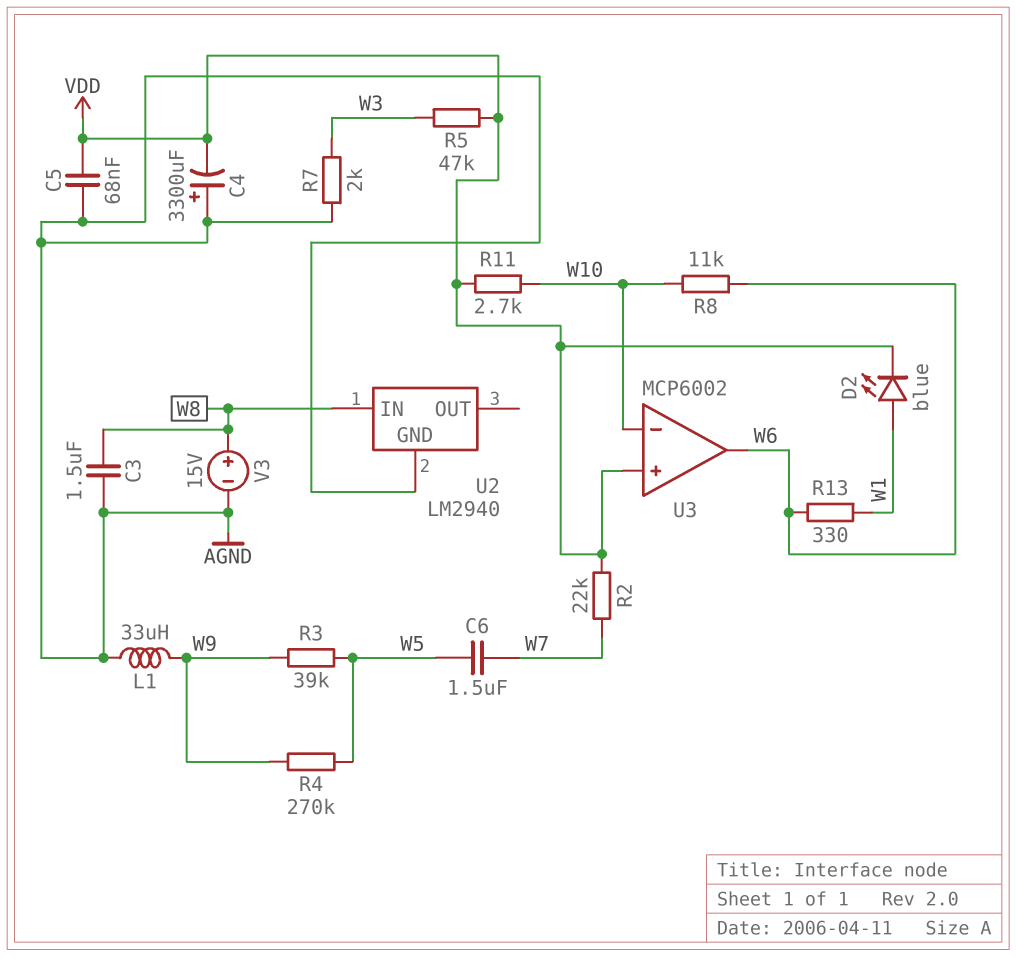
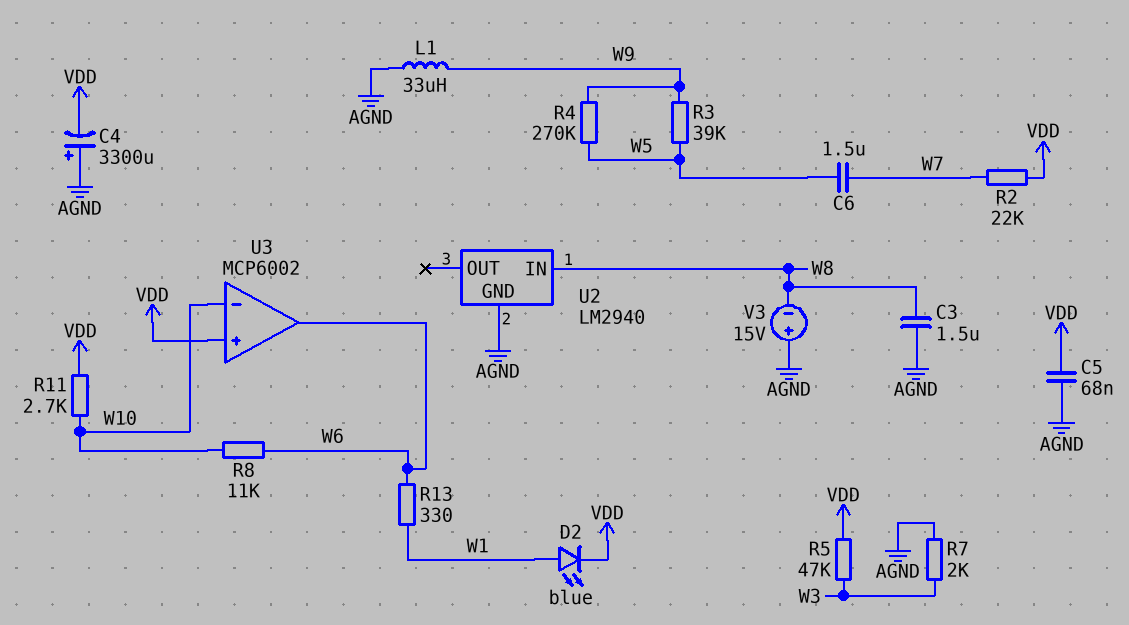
V3: 15V (plus W8, minus AGND) -> 15V (plus AGND, minus W8)

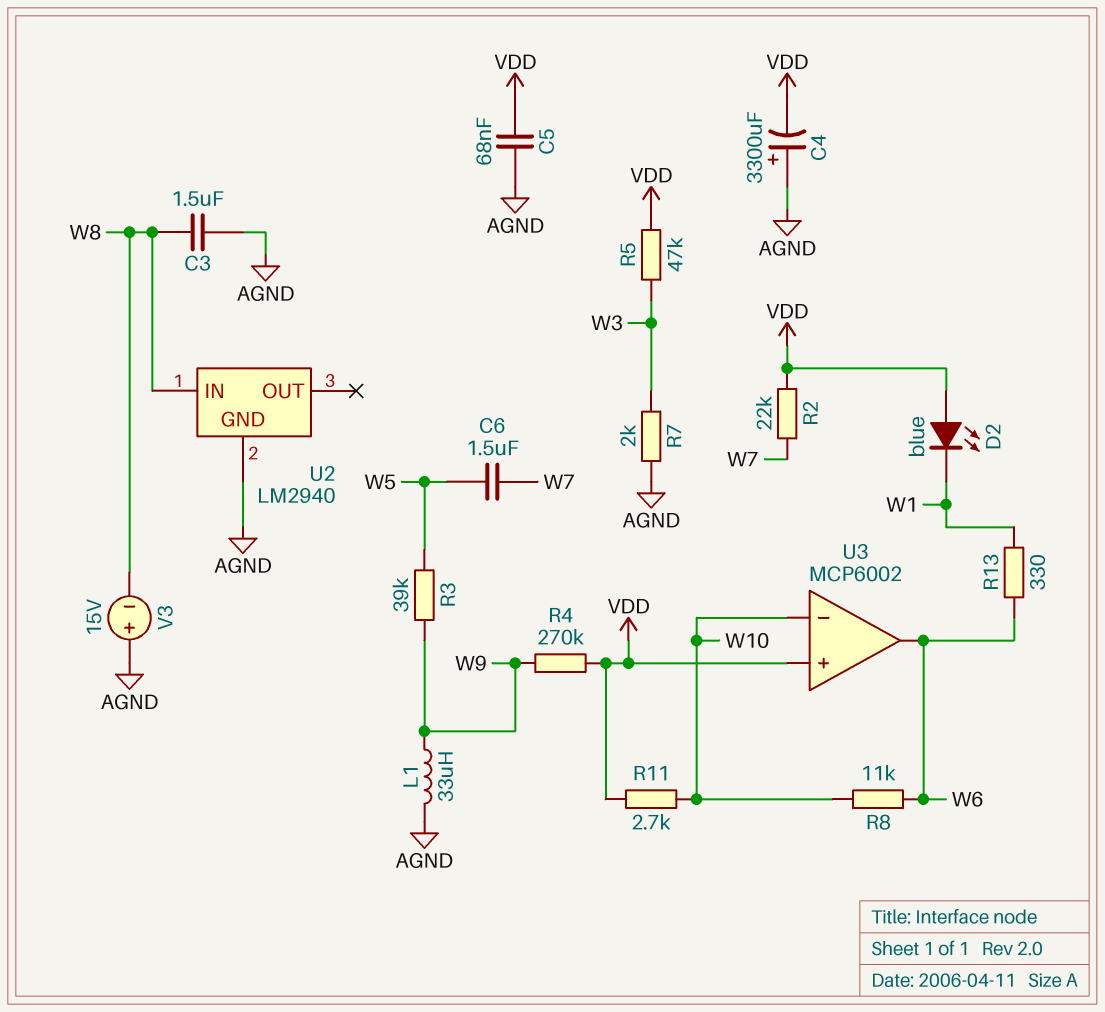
D2: LED blue (A W1, K VDD) -> LED blue (A VDD, K W1)
R4: 270k (W5, W9) -> 270k (VDD, W9)

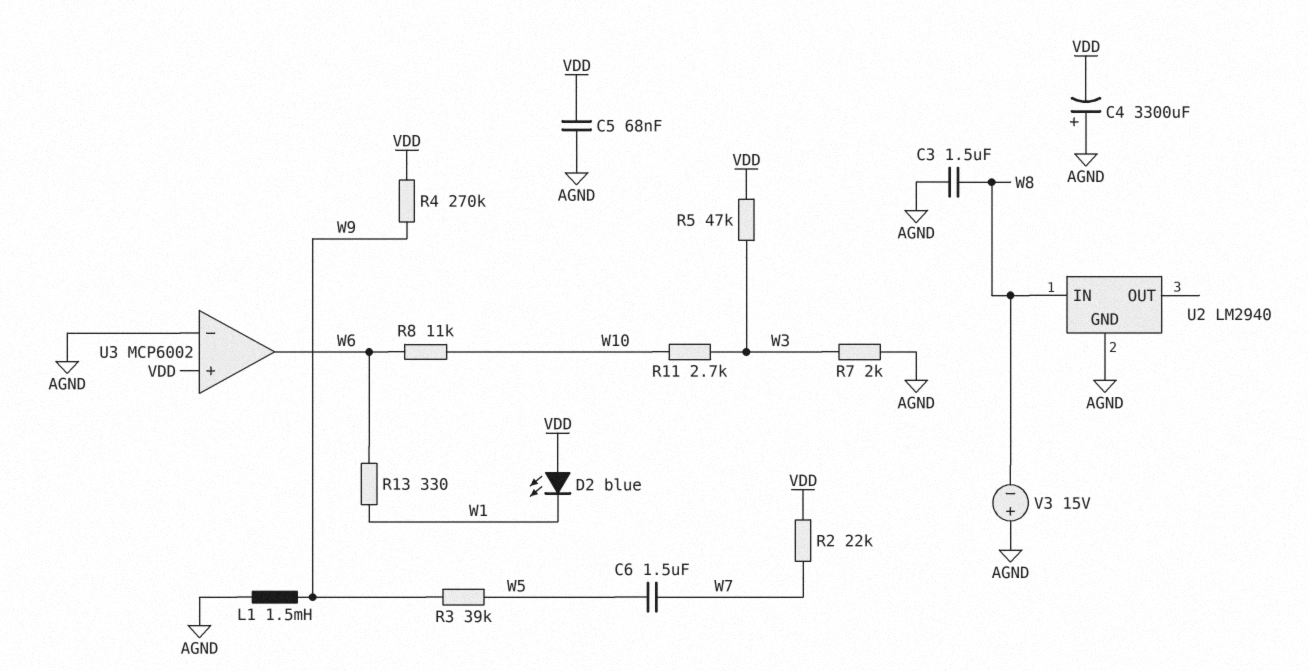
L1: 33uH (AGND, W9) -> 1.5mH (AGND, W9)
R11: 2.7k (VDD, W10) -> 2.7k (W3, W10)
U3 pin in-: W10 -> AGND

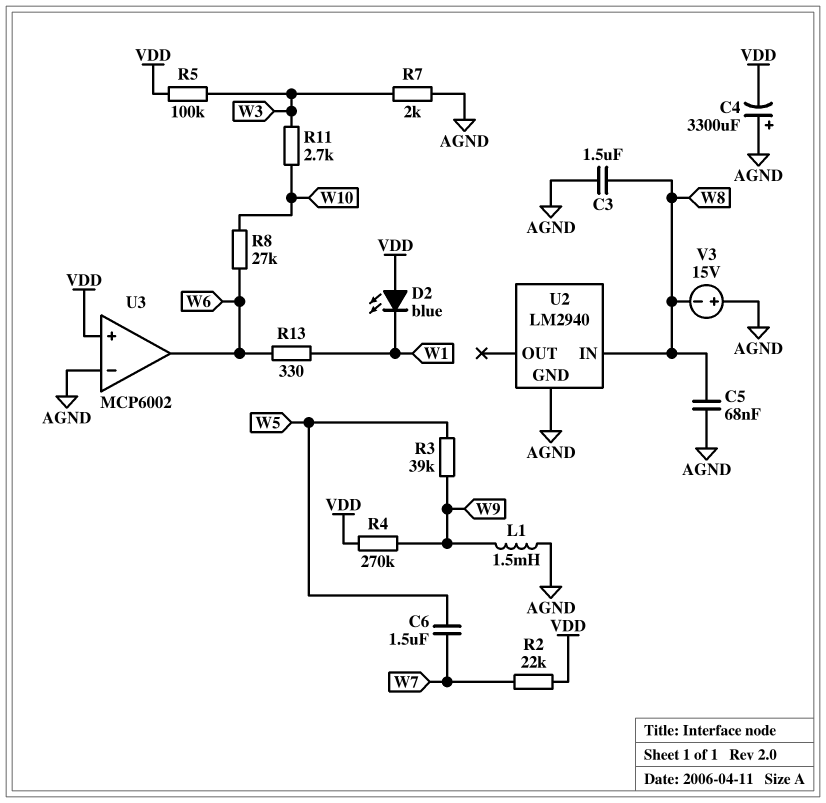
C5: 68nF (AGND, VDD) -> 68nF (AGND, W8)
R5: 47k (VDD, W3) -> 100k (VDD, W3)
R8: 11k (W6, W10) -> 27k (W6, W10)

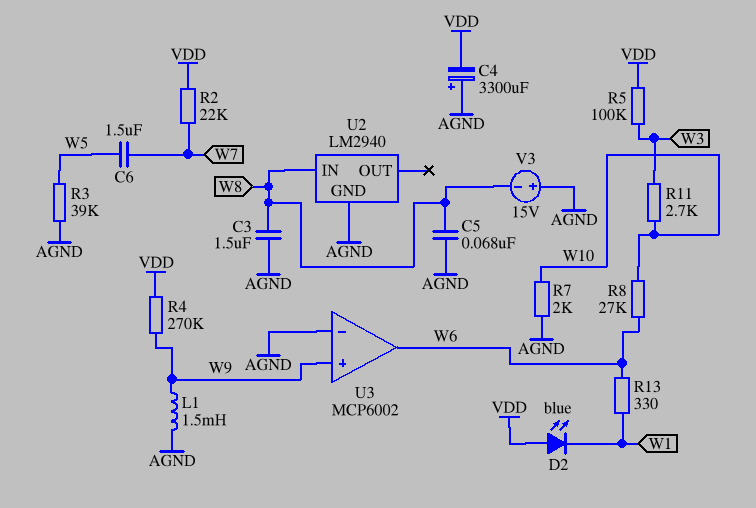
R3: 39k (W5, W9) -> 39k (AGND, W5)
R7: 2k (AGND, W3) -> 2k (AGND, W10)
U3 pin in+: VDD -> W9

